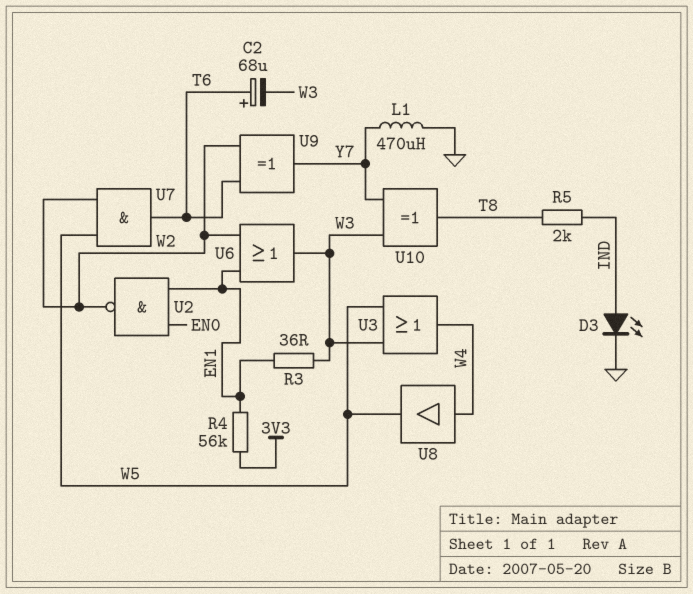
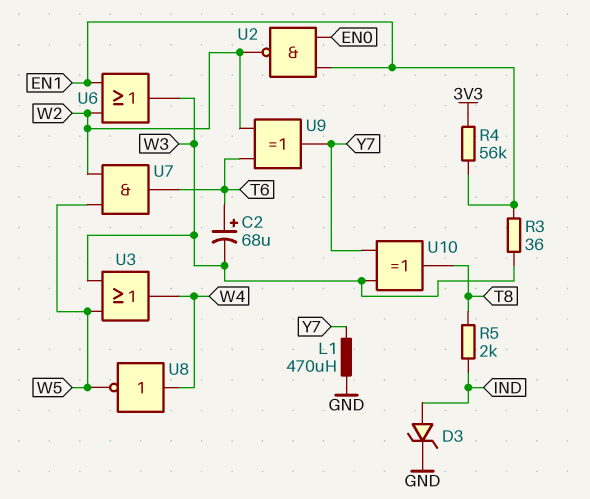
D3: LED (A IND, K GND) -> zener (A IND, K GND)
U8: buffer (in W4, out W5) -> NOT (in W4, out W5)

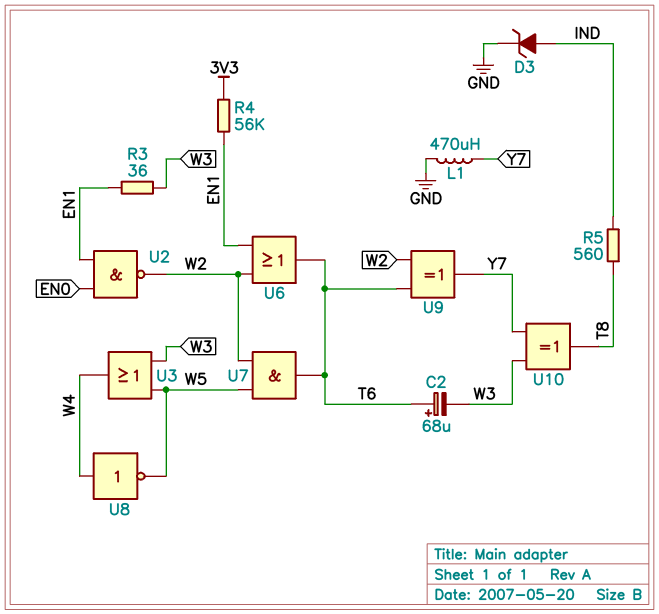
R5: 2k (IND, T8) -> 560 (IND, T8)
U6: OR (in EN1, in W2, out W3) -> OR (in EN1, in W2, out T6)

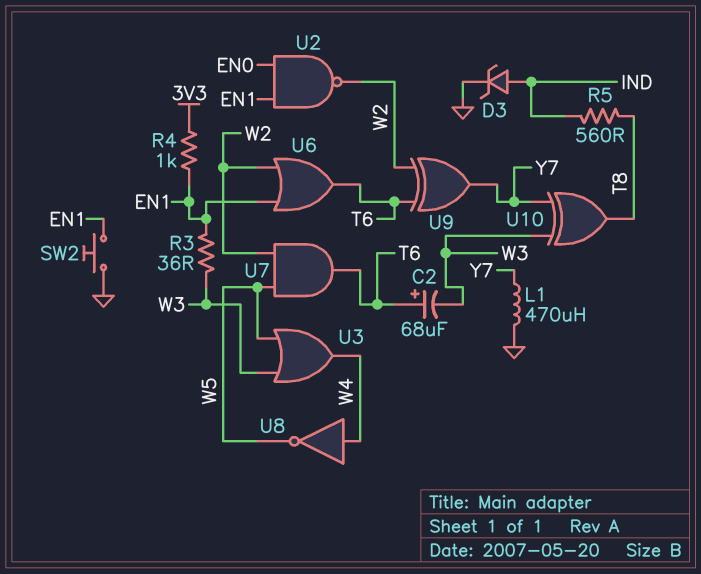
R4: 56k (3V3, EN1) -> 1k (3V3, EN1)
SW2: none -> button (EN1, GND)

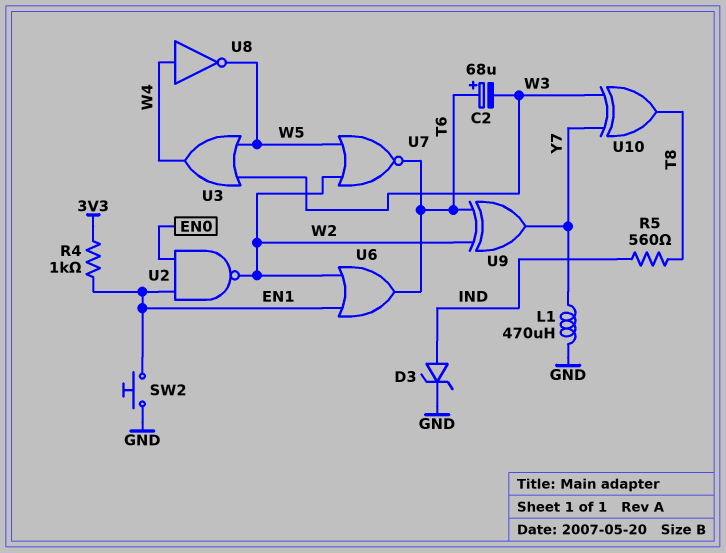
R3: 36 (EN1, W3) -> none
U7: AND (in W2, in W5, out T6) -> NOR (in W2, in W5, out T6)

